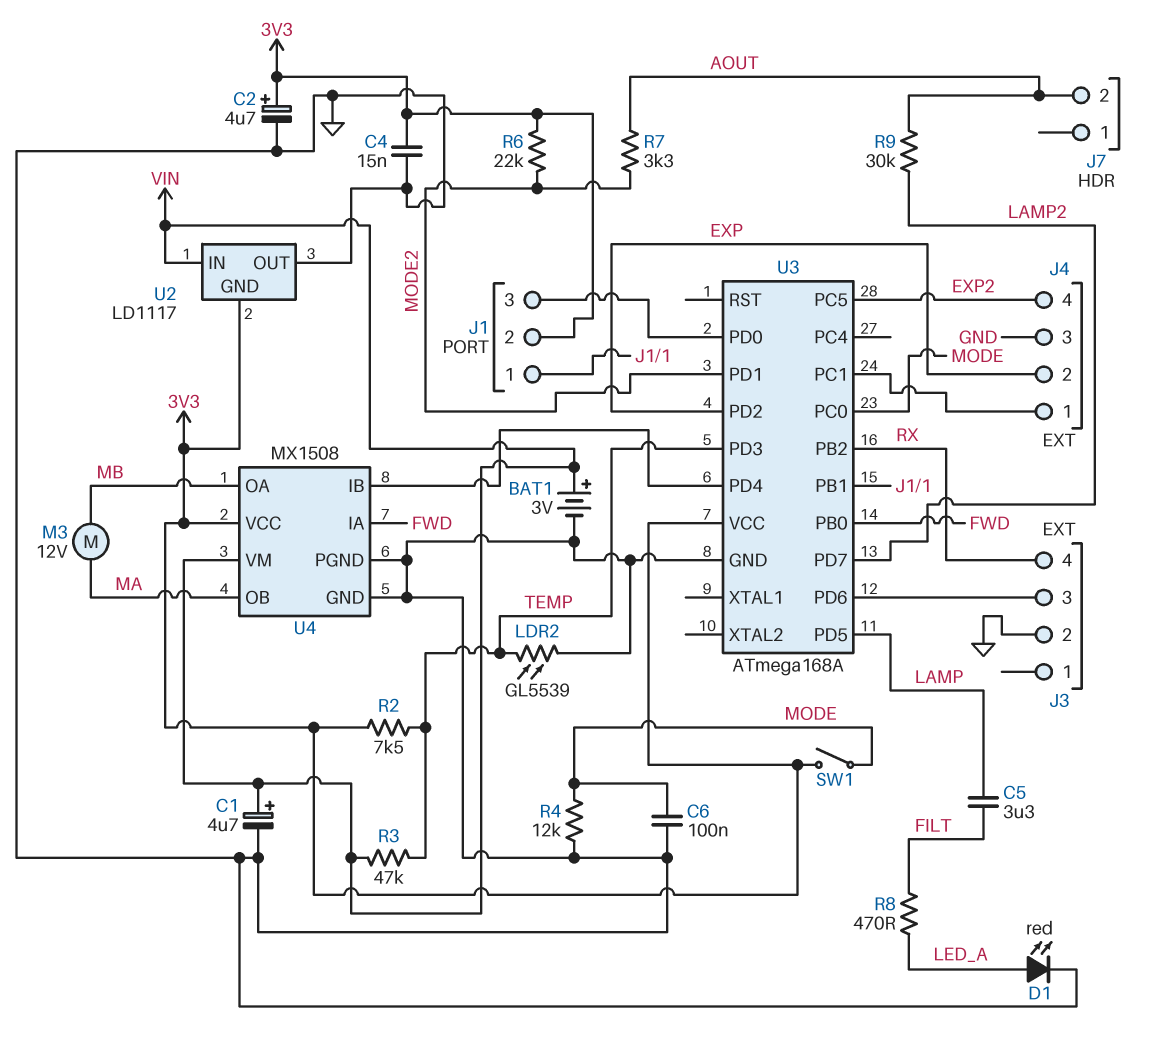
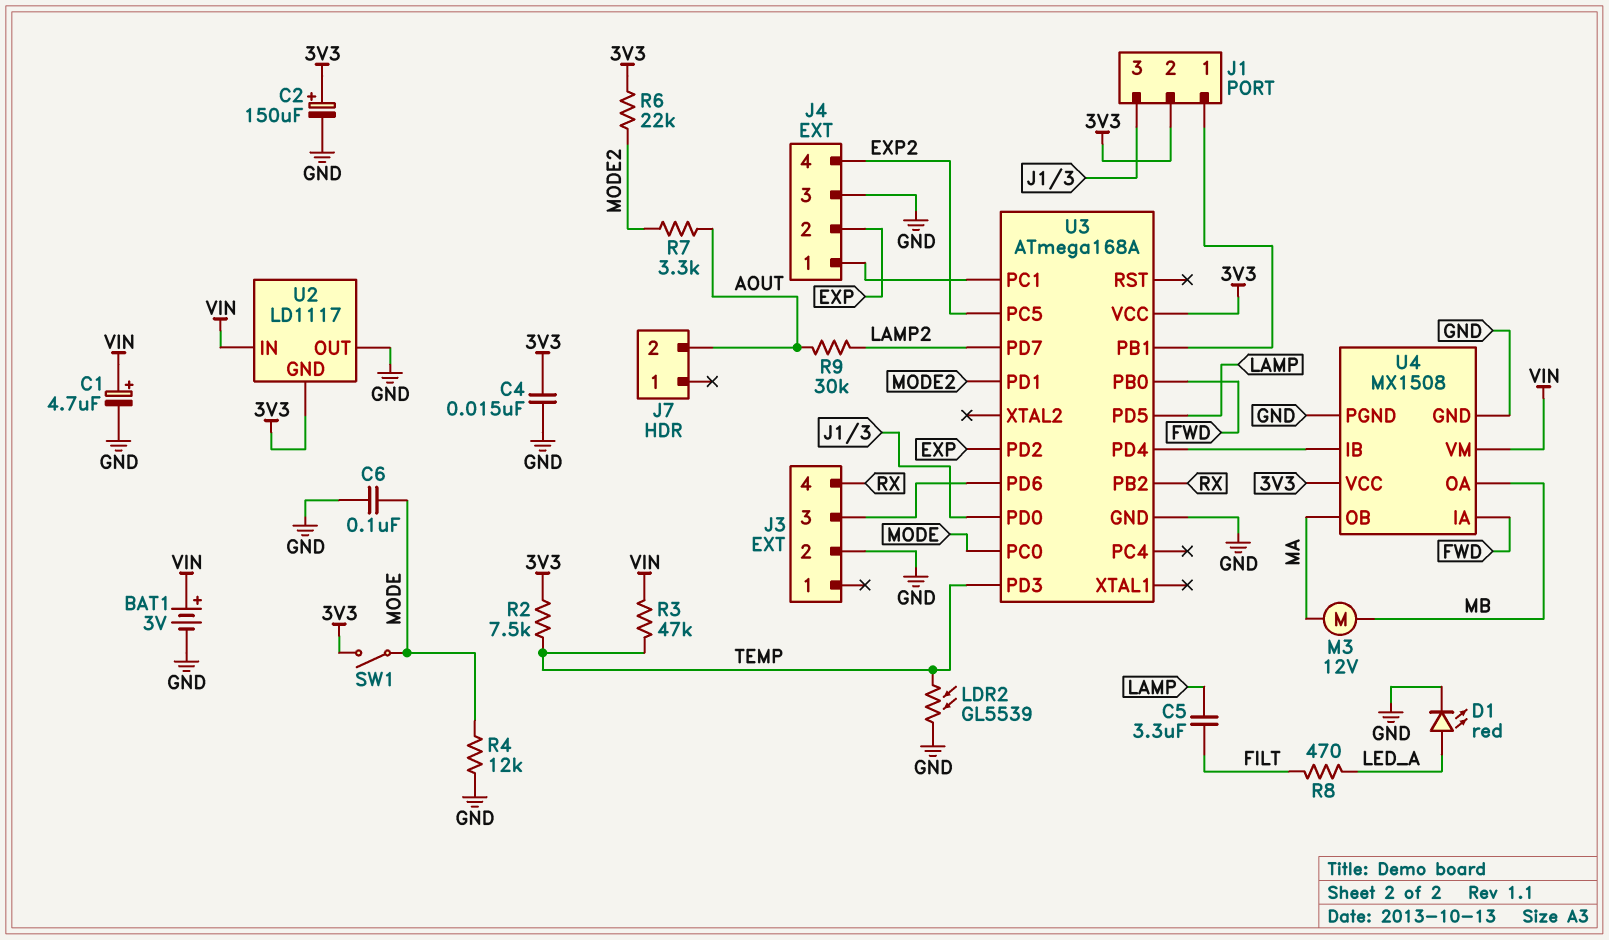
C2: 4.7uF (plus 3V3, minus GND) -> 150uF (plus 3V3, minus GND)

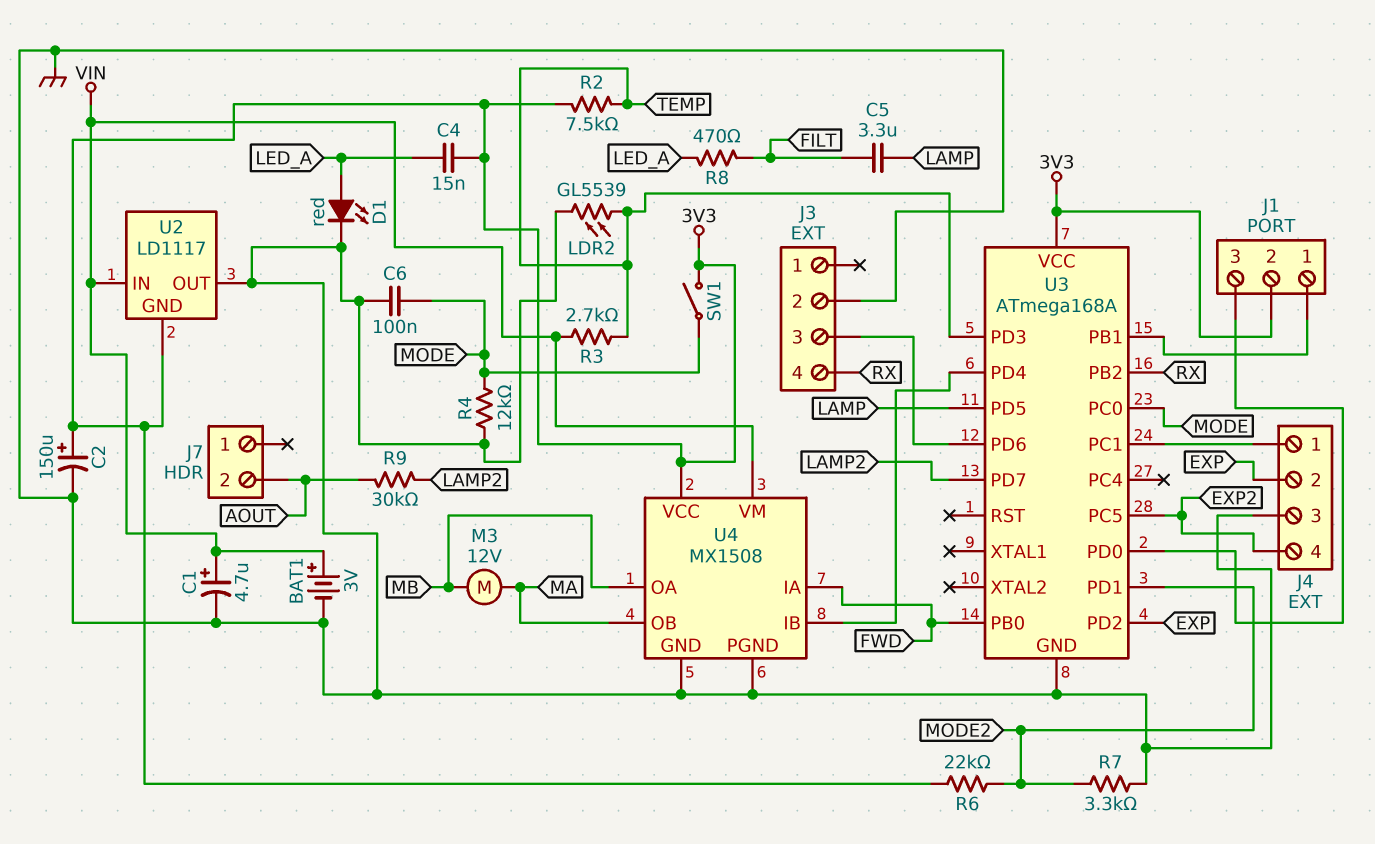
C4: 15nF (3V3, GND) -> 15nF (3V3, LED_A)
R3: 47k (TEMP, VIN) -> 2.7k (TEMP, VIN)
R7: 3.3k (AOUT, MODE2) -> 3.3k (GND, MODE2)

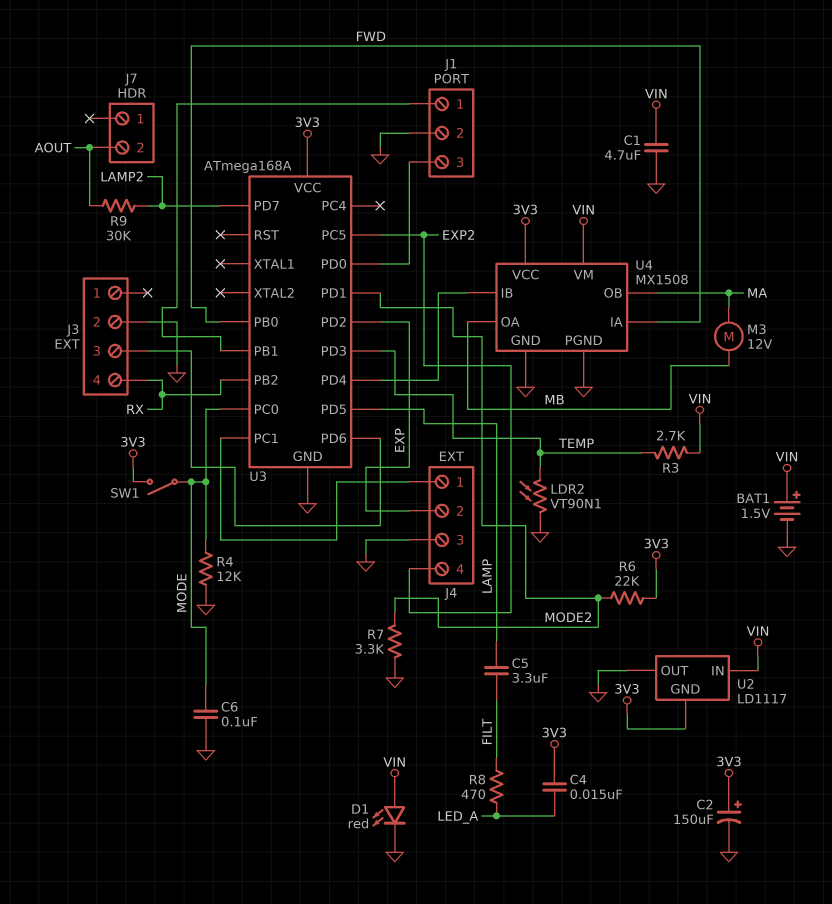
BAT1: 3V (plus VIN, minus GND) -> 1.5V (plus VIN, minus GND)
C1: 4.7uF (plus VIN, minus GND) -> 4.7uF (GND, VIN)
D1: LED red (A LED_A, K GND) -> LED red (A VIN, K GND)
J1 pin 2: 3V3 -> GND
LDR2: GL5539 (GND, TEMP) -> VT90N1 (GND, TEMP)
R2: 7.5k (3V3, TEMP) -> none

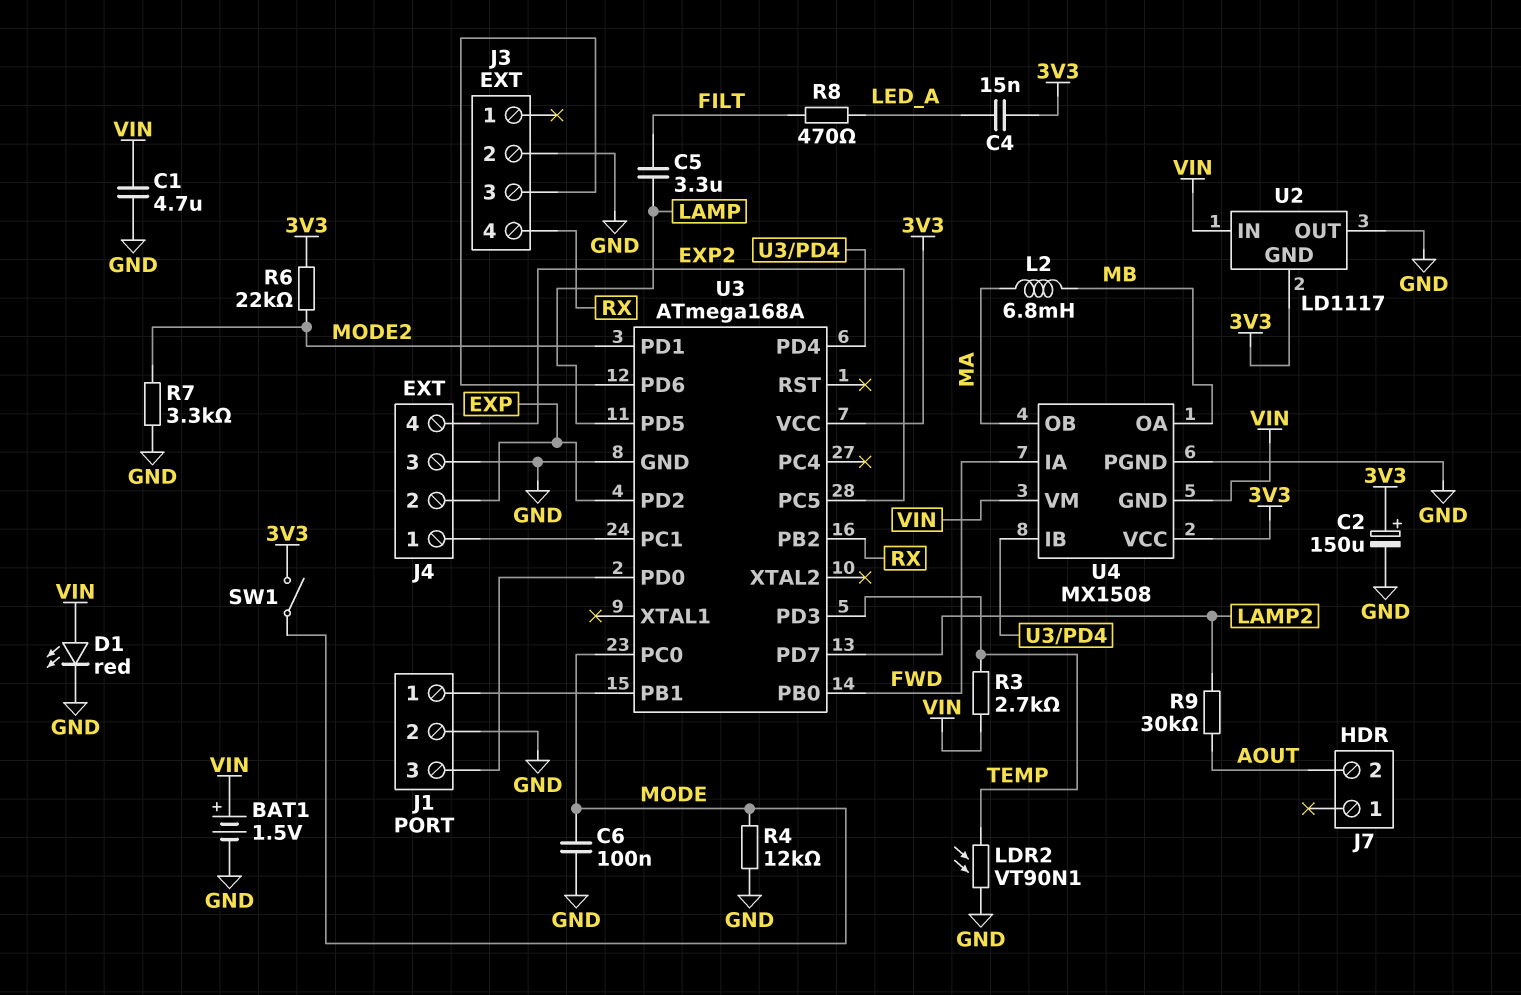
L2: none -> 6.8mH (MA, MB)
M3: motor 12V (MA, MB) -> none
U4 pin GND: GND -> VIN

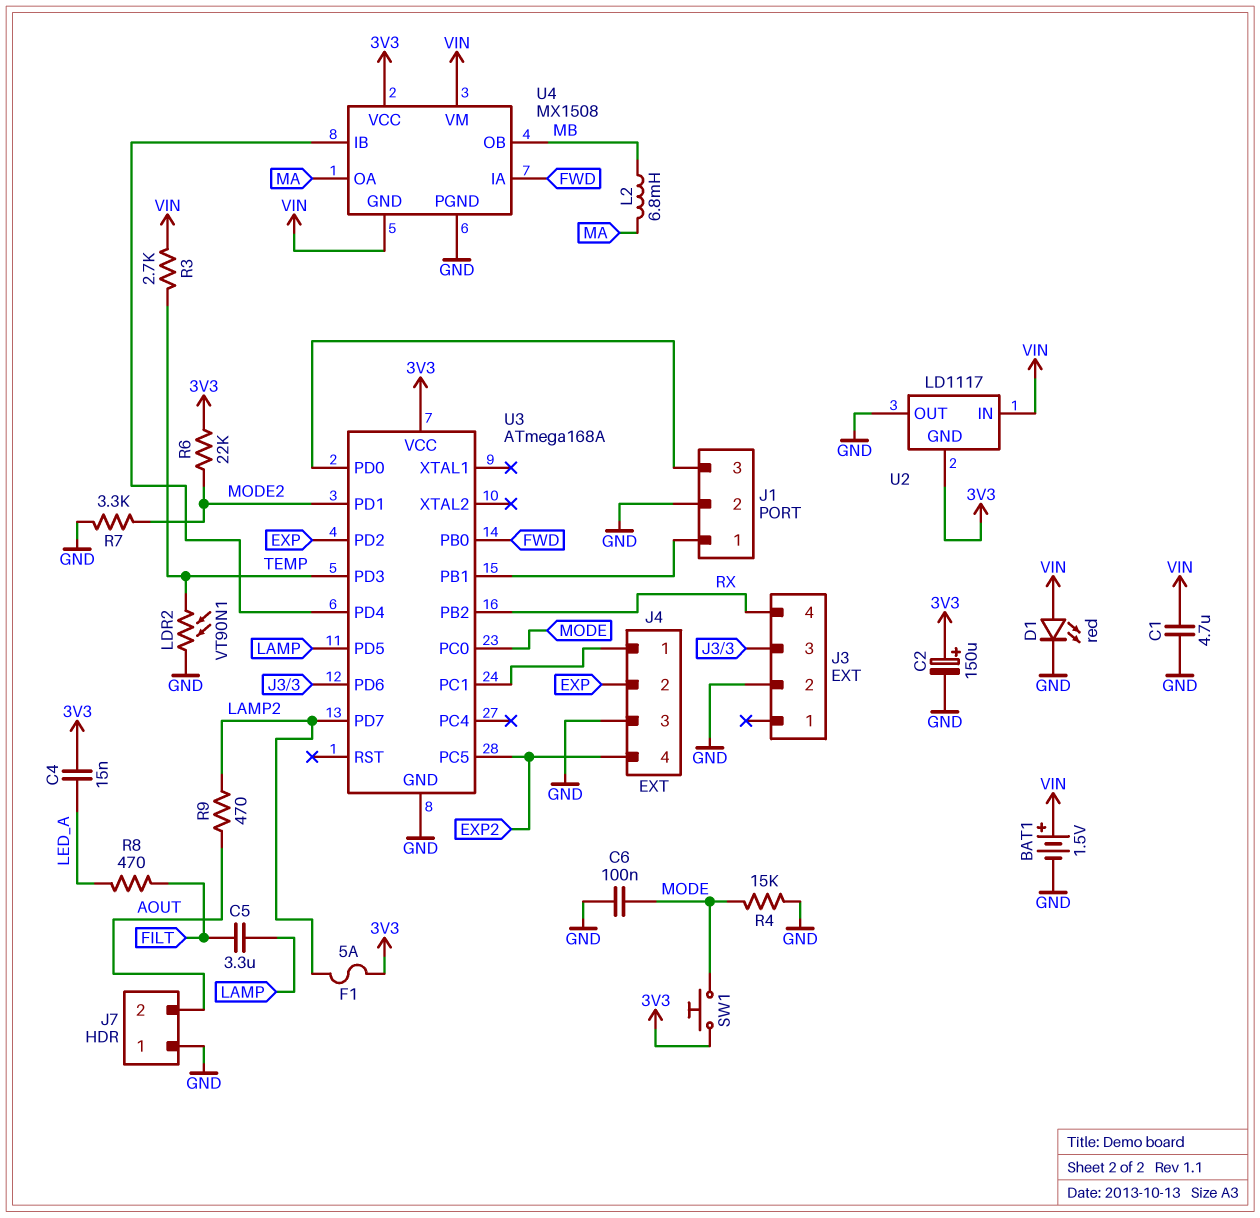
F1: none -> 5A (3V3, LAMP2)
J7 pin 1: none -> GND
R4: 12k (GND, MODE) -> 15k (GND, MODE)
R9: 30k (AOUT, LAMP2) -> 470 (AOUT, LAMP2)
SW1: switch (3V3, MODE) -> button (3V3, MODE)
U4 pin OA: MB -> MA
U4 pin OB: MA -> MB

